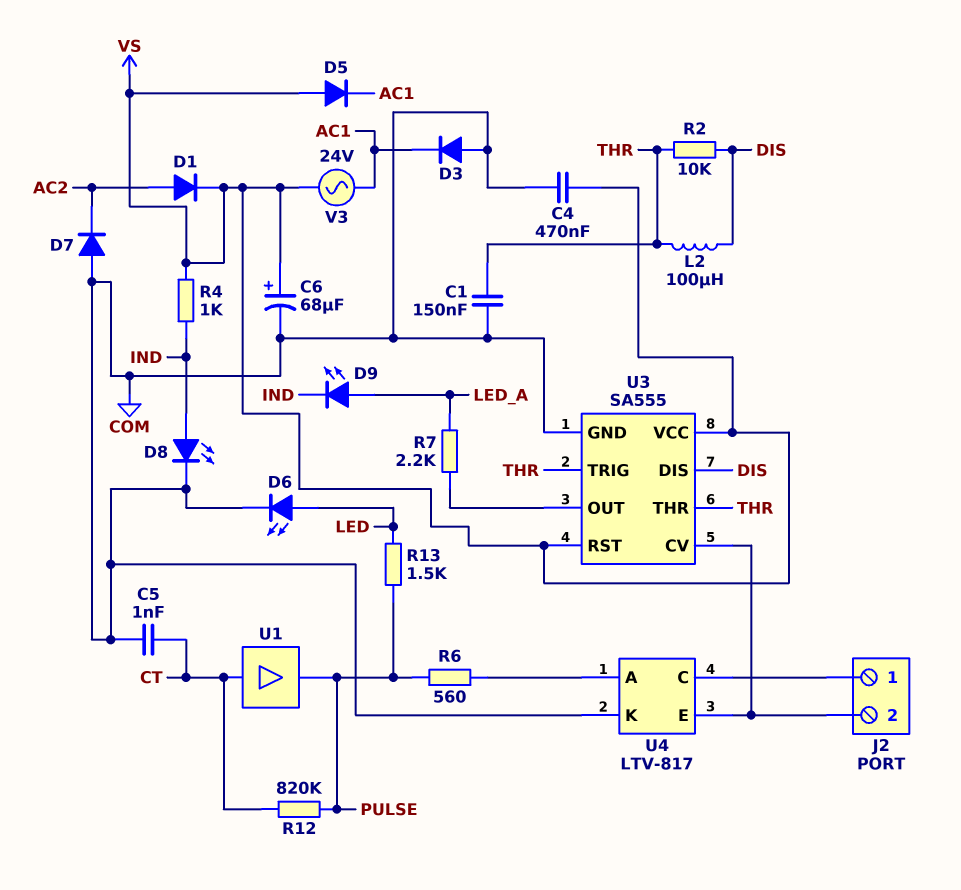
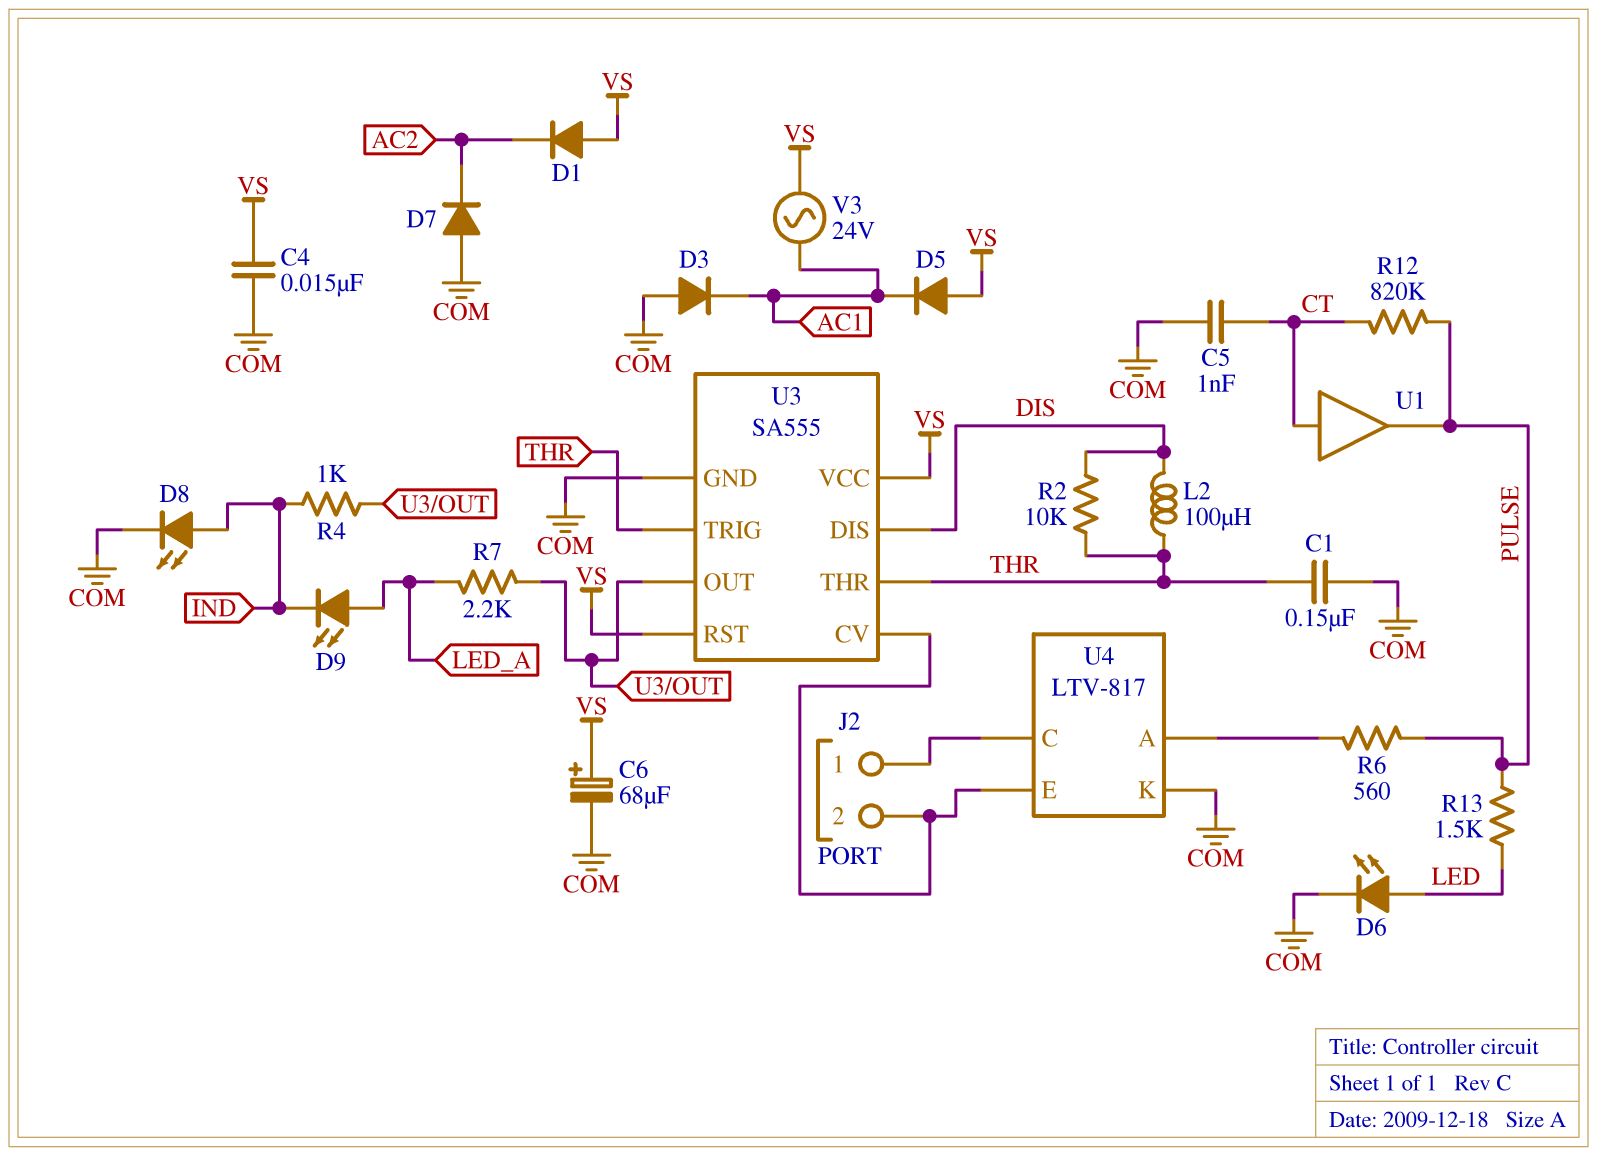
C4: 470nF (COM, VS) -> 15nF (COM, VS)
D1: diode (A AC2, K VS) -> diode (A VS, K AC2)
R4: 1k (IND, VS) -> 1k (IND, U3/OUT)

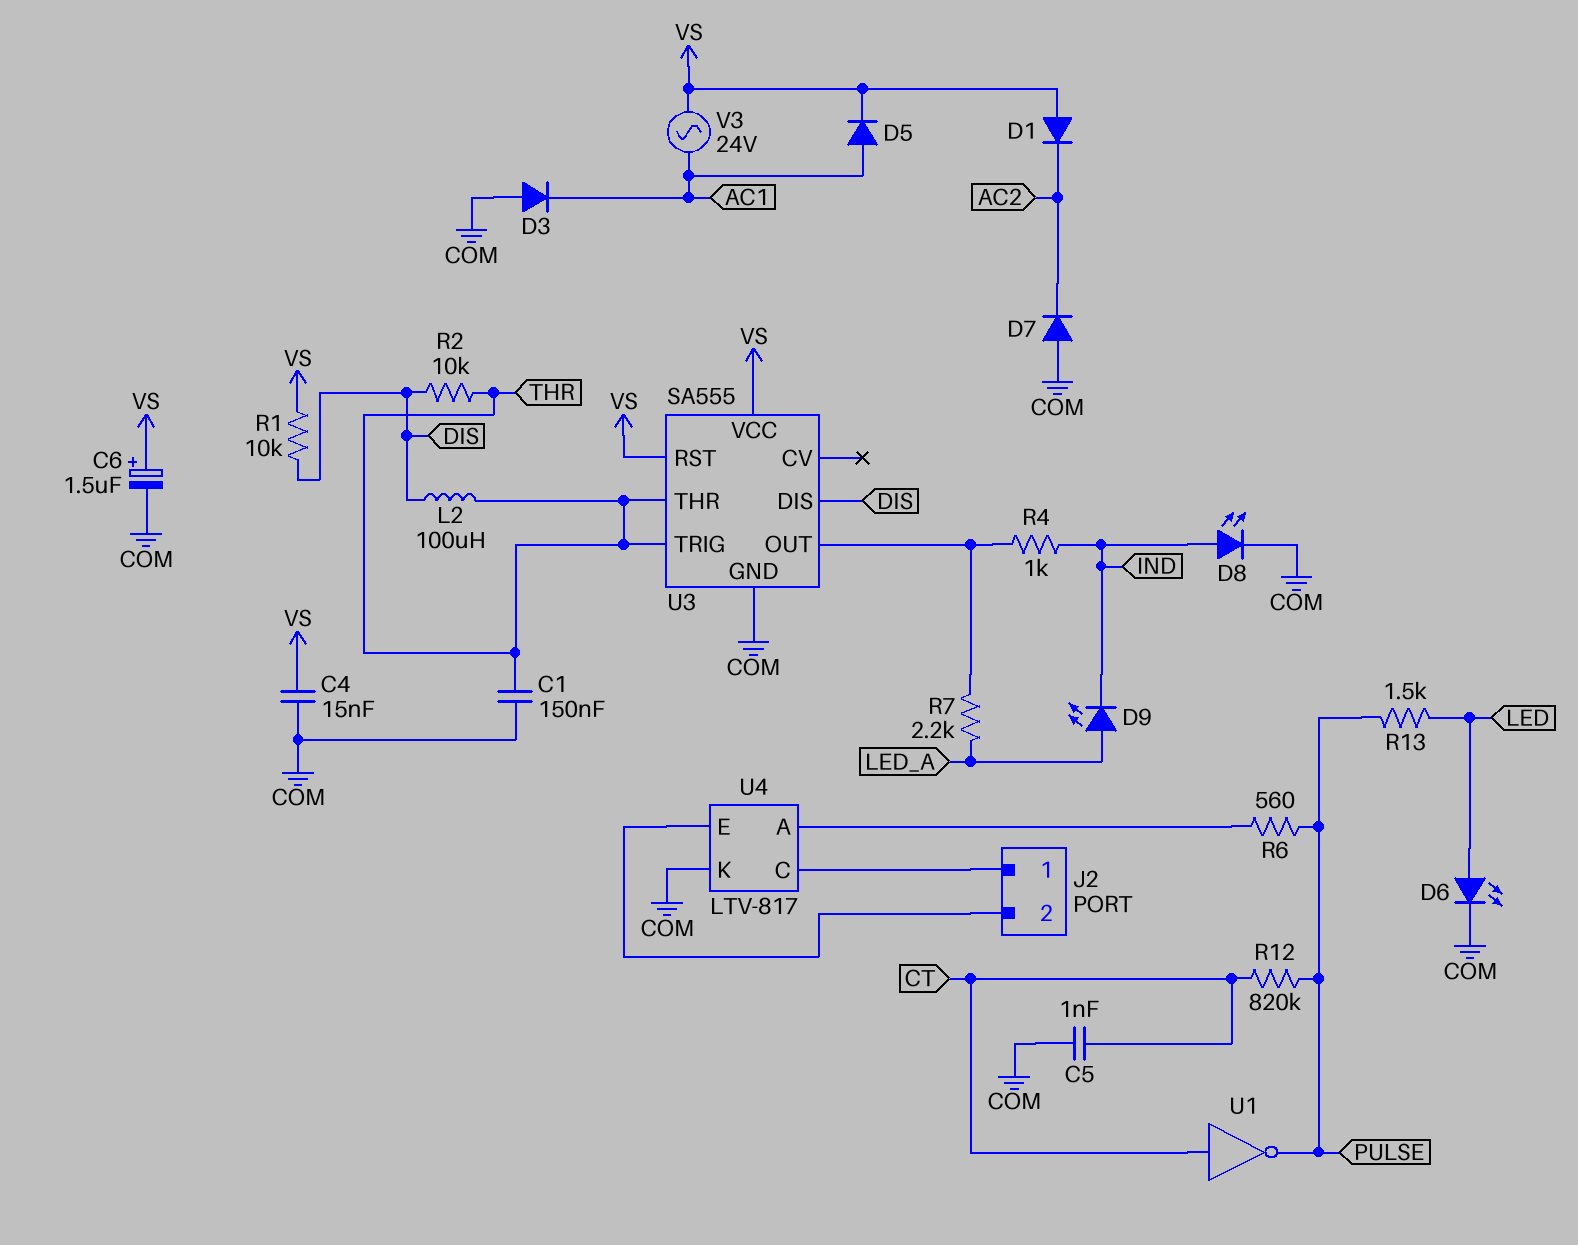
C6: 68uF (plus VS, minus COM) -> 1.5uF (plus VS, minus COM)
D5: diode (A VS, K AC1) -> diode (A AC1, K VS)
R1: none -> 10k (DIS, VS)
U1: buffer (in CT, out PULSE) -> NOT (in CT, out PULSE)
U3 pin CV: J2/2 -> none

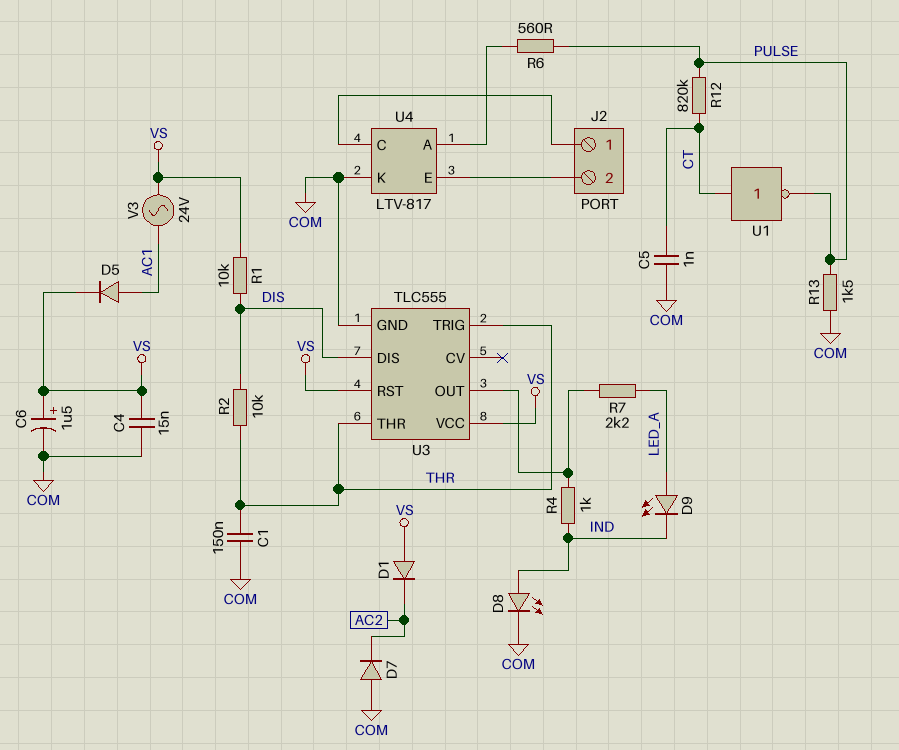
D3: diode (A COM, K AC1) -> none
D6: LED (A LED, K COM) -> none
L2: 100uH (DIS, THR) -> none
R13: 1.5k (LED, PULSE) -> 1.5k (COM, PULSE)
U3: SA555 -> TLC555

